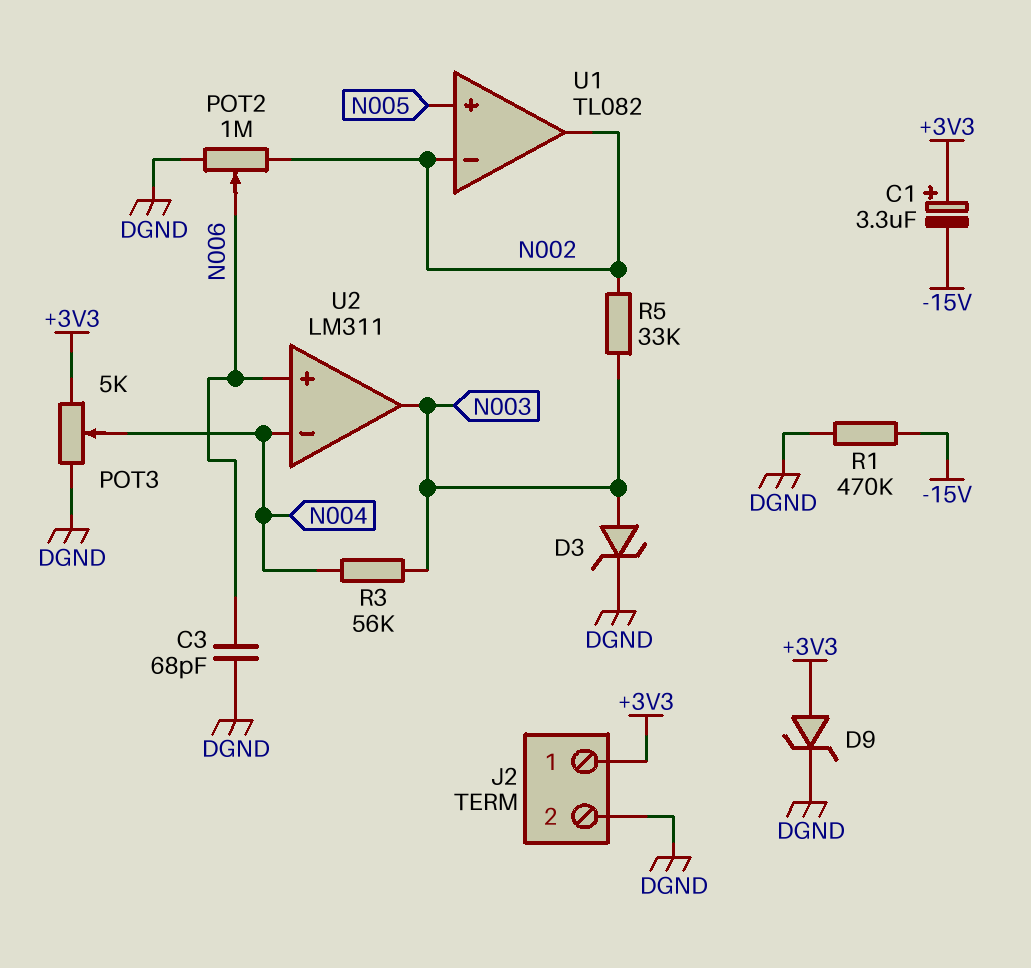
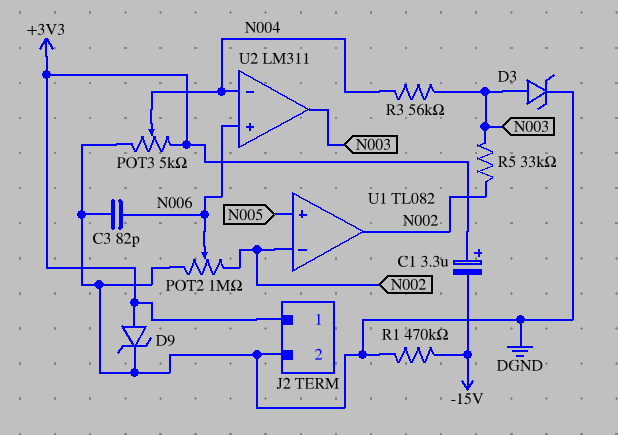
C3: 68pF (DGND, N006) -> 82pF (DGND, N006)

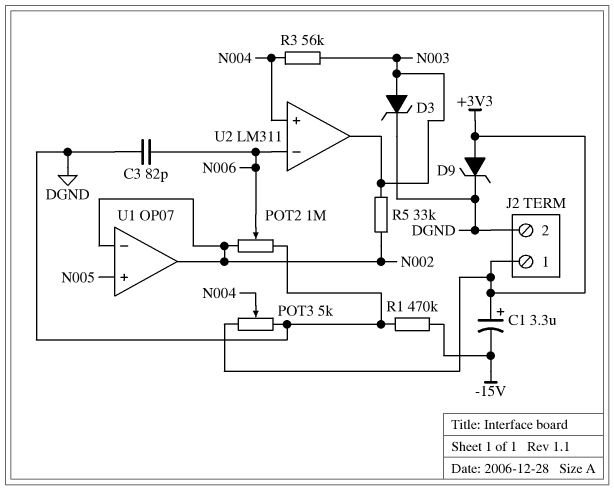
U1: TL082 -> OP07
U2 pin in+: N006 -> N004
U2 pin in-: N004 -> N006

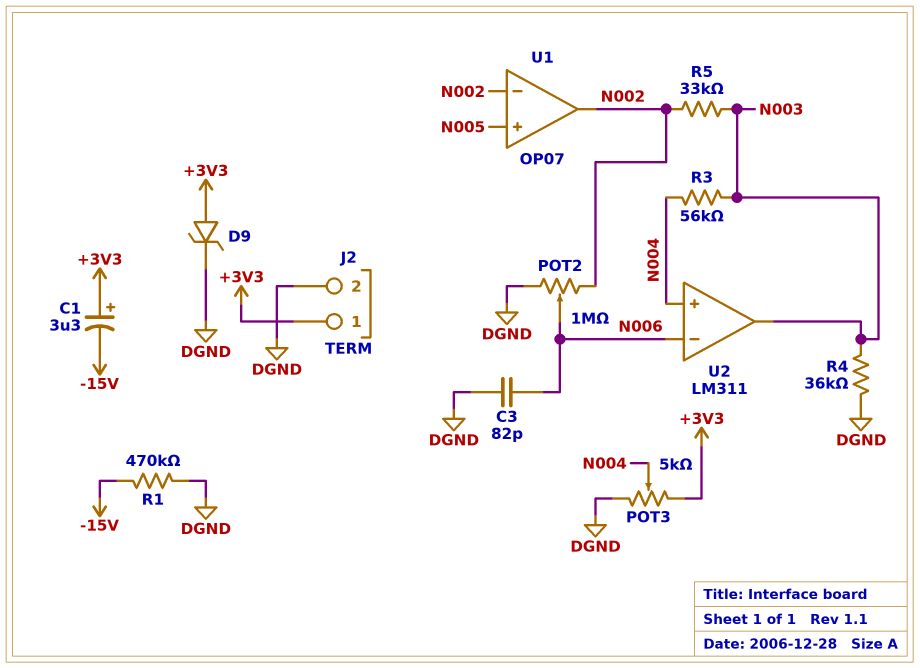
D3: zener (A N003, K DGND) -> none
R4: none -> 36k (DGND, N003)

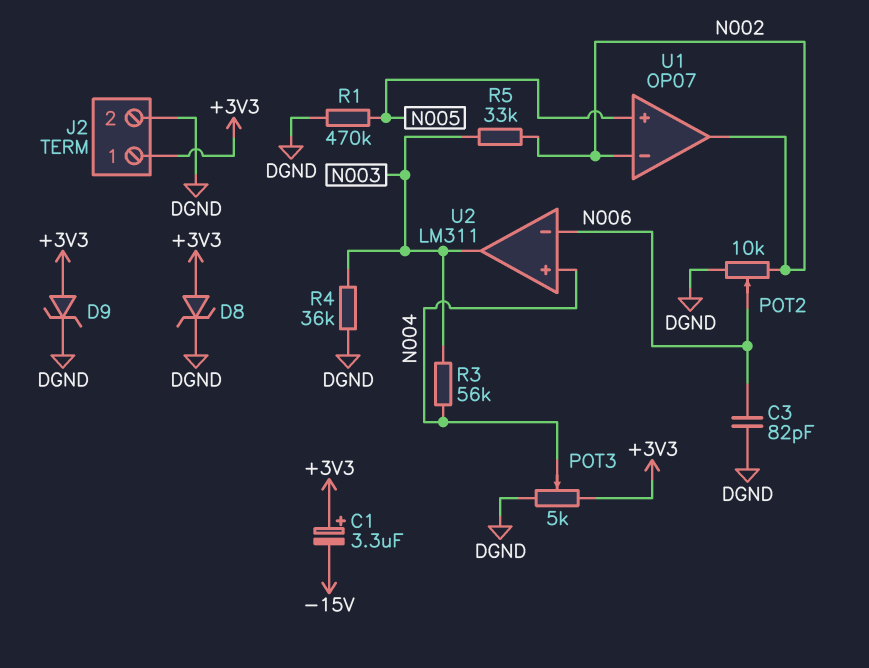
D8: none -> zener (A +3V3, K DGND)
POT2: 1M (DGND, N002, wiper N006) -> 10k (DGND, N002, wiper N006)
R1: 470k (-15V, DGND) -> 470k (DGND, N005)

